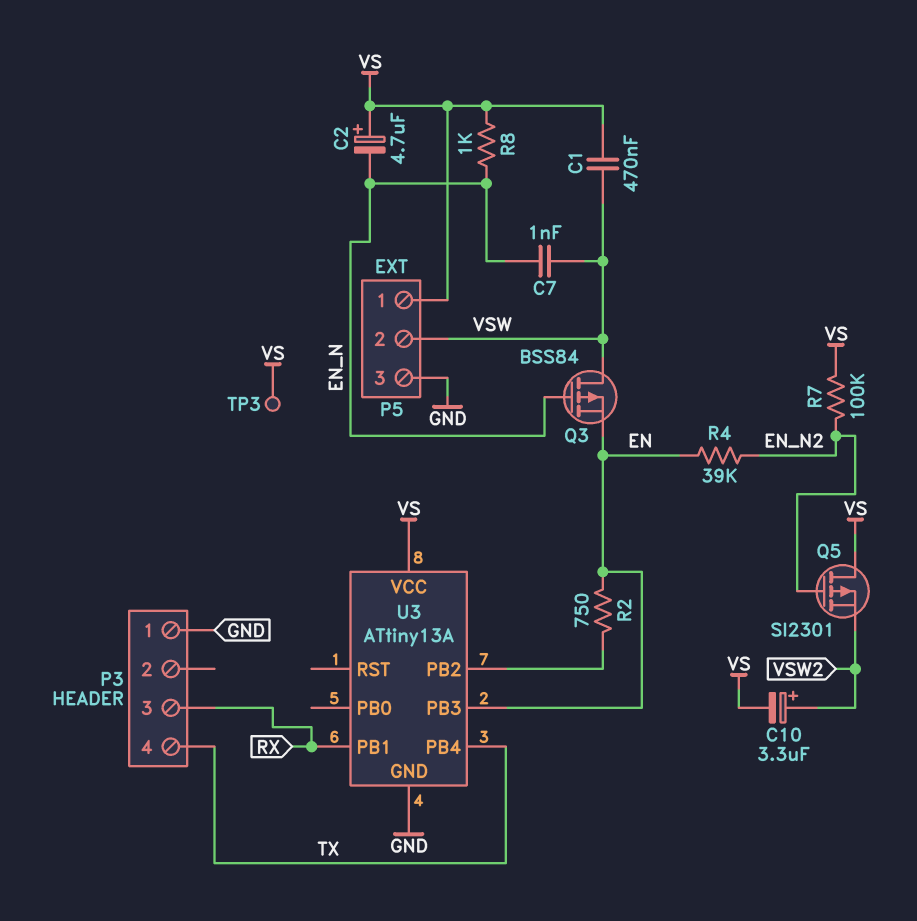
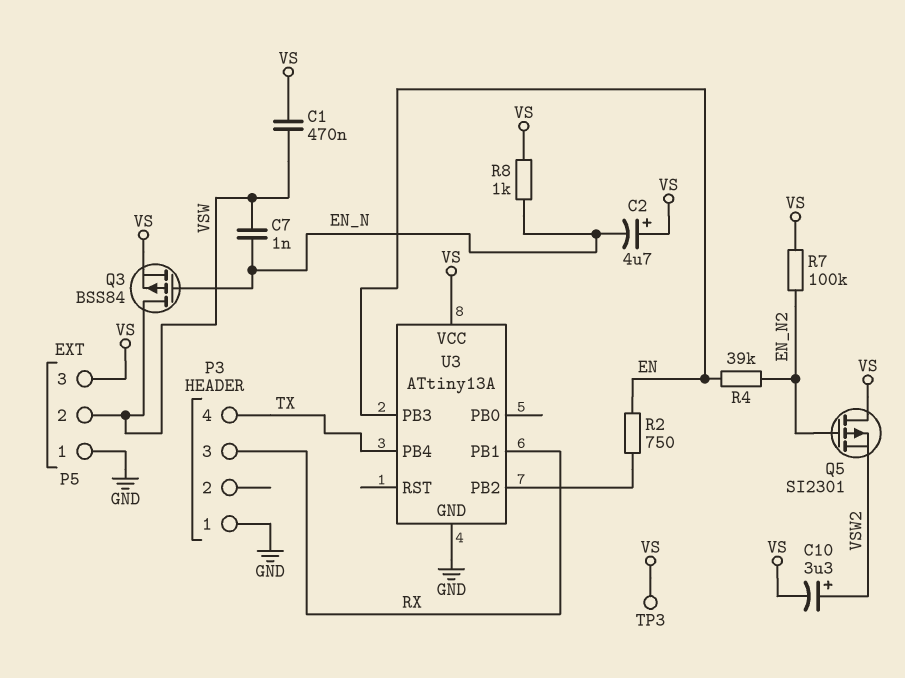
P5 pin 1: VS -> GND
P5 pin 3: GND -> VS
Q3: PMOS BSS84 (G EN_N, D VSW, S EN) -> PMOS BSS84 (G EN_N, D VSW, S VS)

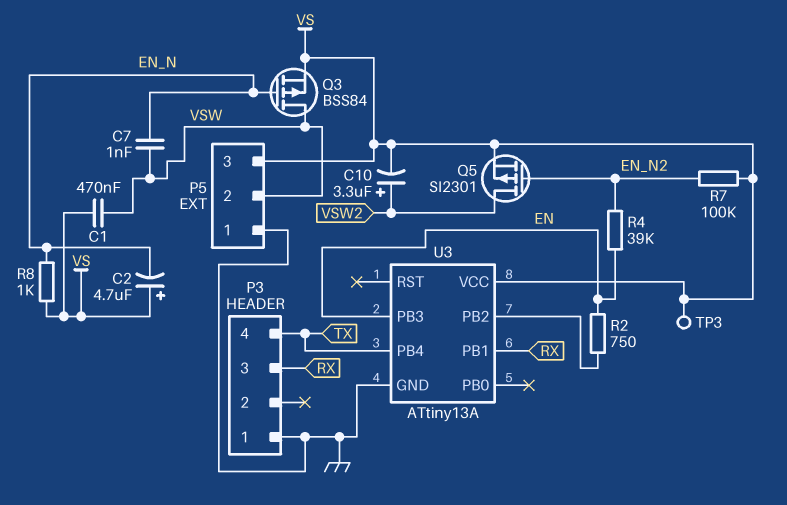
Q5: PMOS SI2301 (G EN_N2, D VS, S VSW2) -> PMOS SI2301 (G EN_N2, D VSW2, S VS)

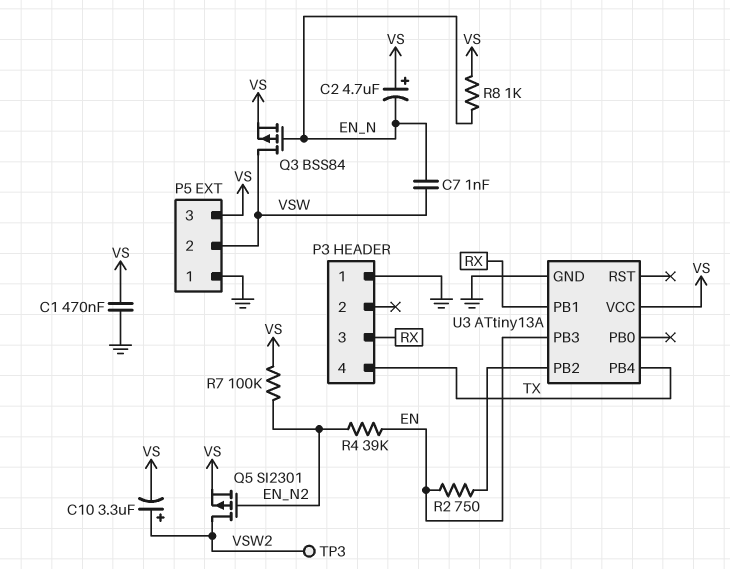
C1: 470nF (VS, VSW) -> 470nF (GND, VS)
TP3: test point (VS) -> test point (VSW2)

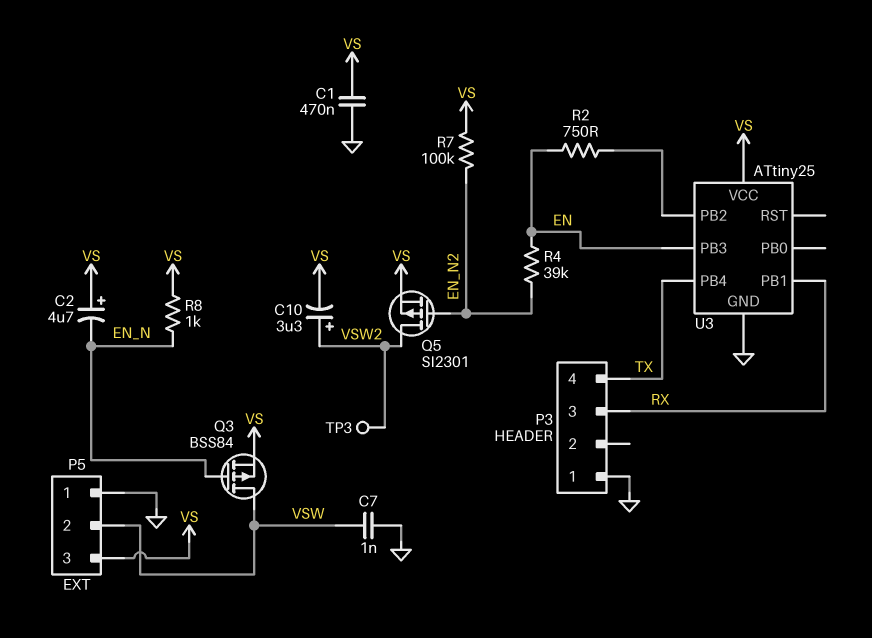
C7: 1nF (EN_N, VSW) -> 1nF (GND, VSW)
U3: ATtiny13A -> ATtiny25

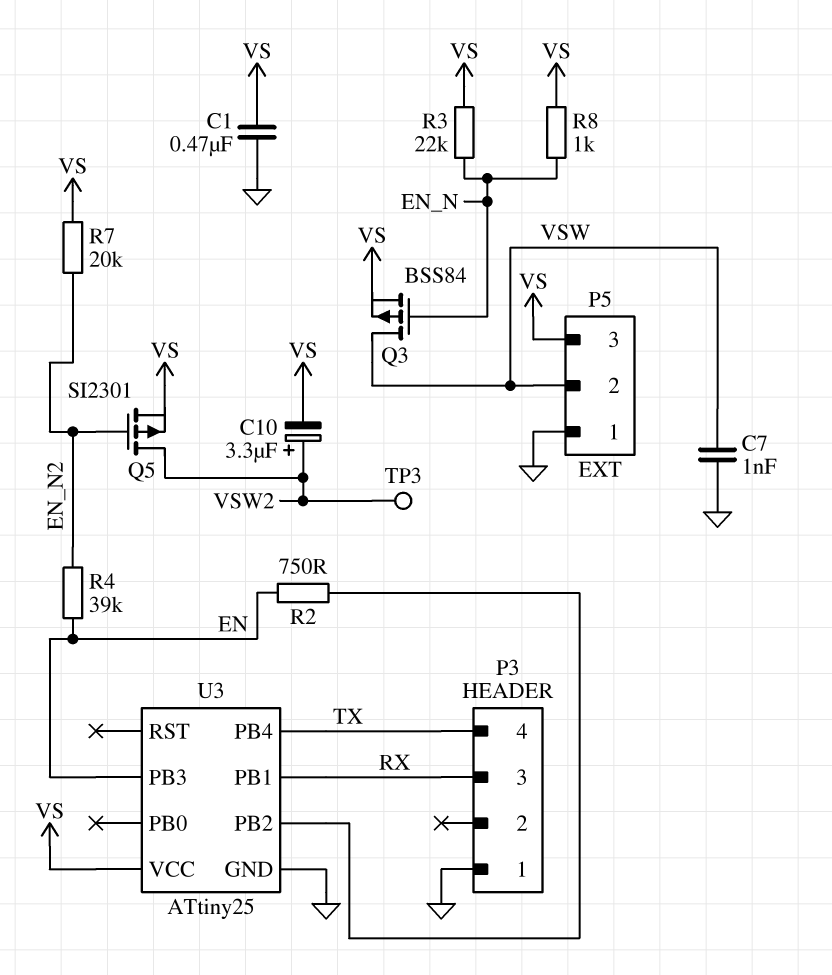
C2: 4.7uF (plus VS, minus EN_N) -> none
R3: none -> 22k (EN_N, VS)
R7: 100k (EN_N2, VS) -> 20k (EN_N2, VS)

